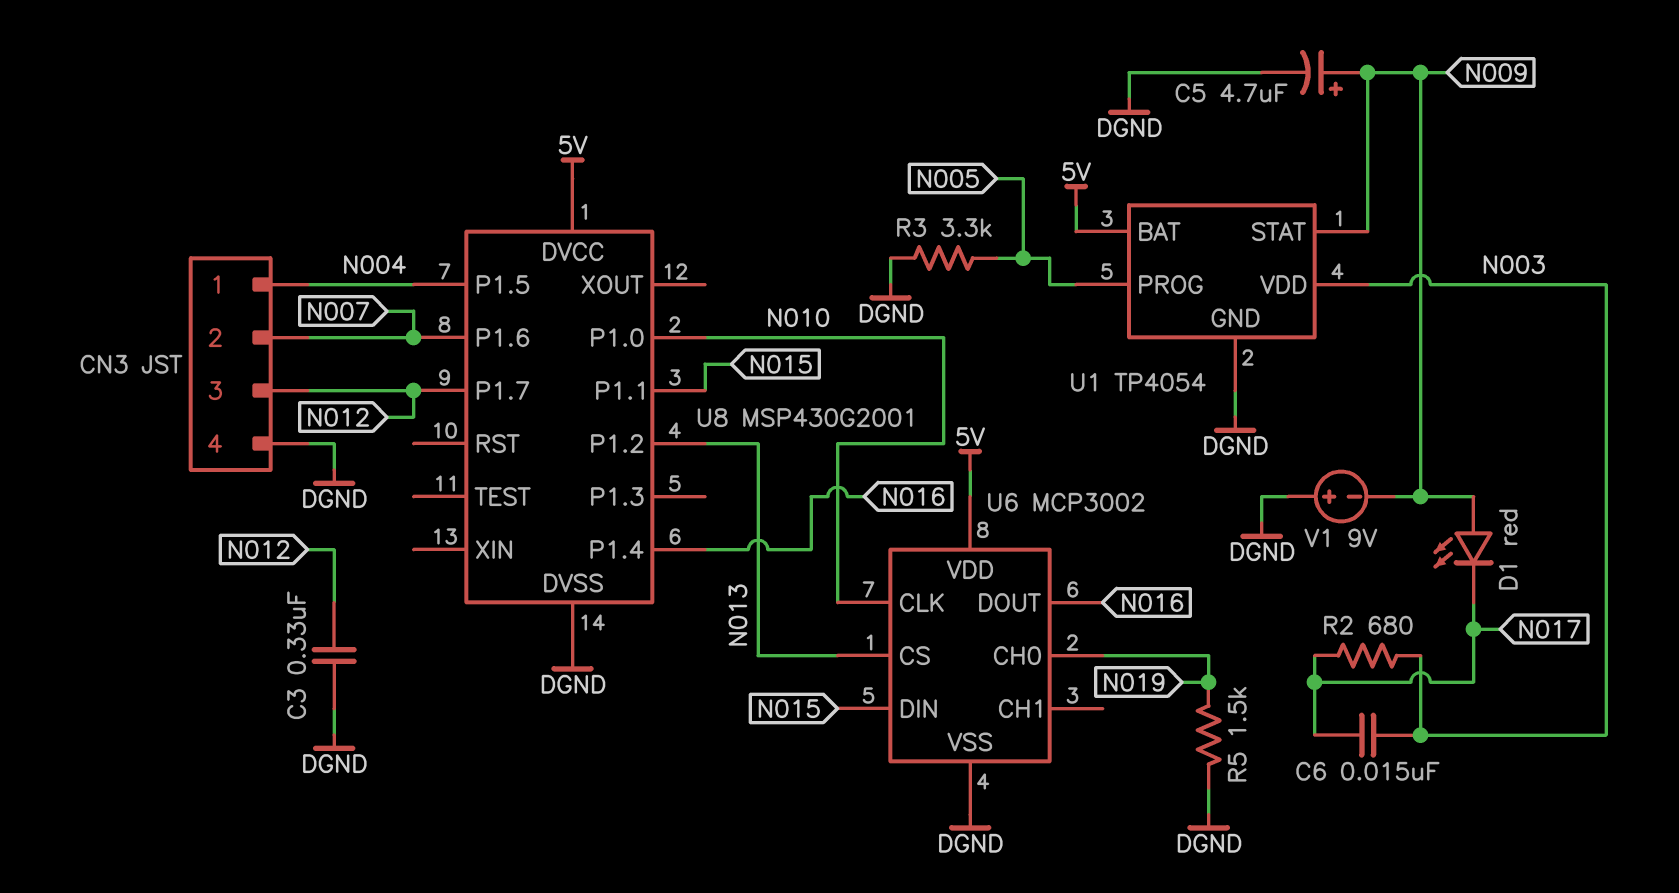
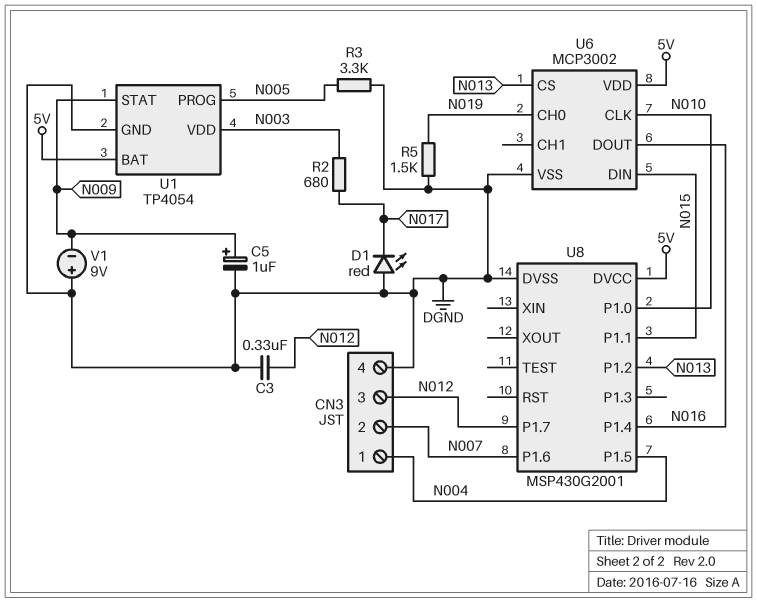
C5: 4.7uF (plus N009, minus DGND) -> 1uF (plus N009, minus DGND)
C6: 15nF (N003, N017) -> none
D1: LED red (A N009, K N017) -> LED red (A DGND, K N017)

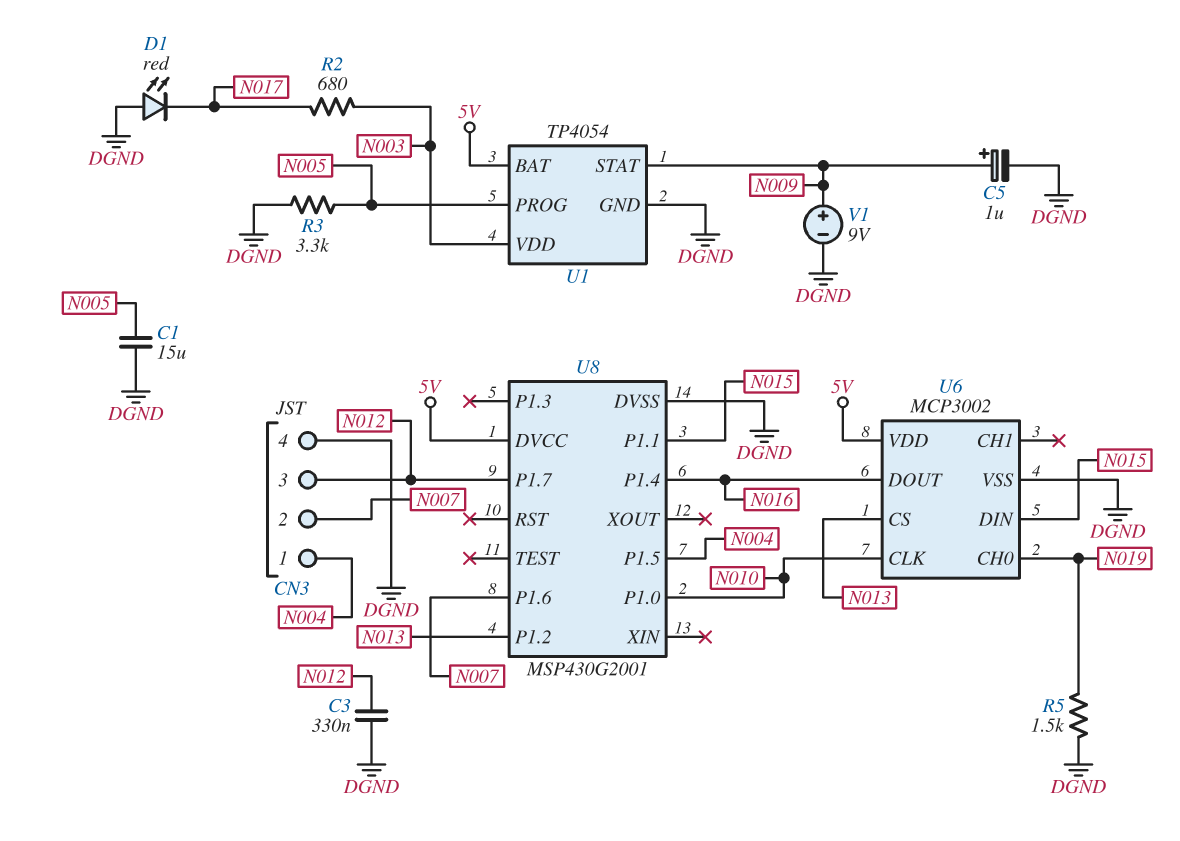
C1: none -> 15uF (DGND, N005)
V1: 9V (plus DGND, minus N009) -> 9V (plus N009, minus DGND)

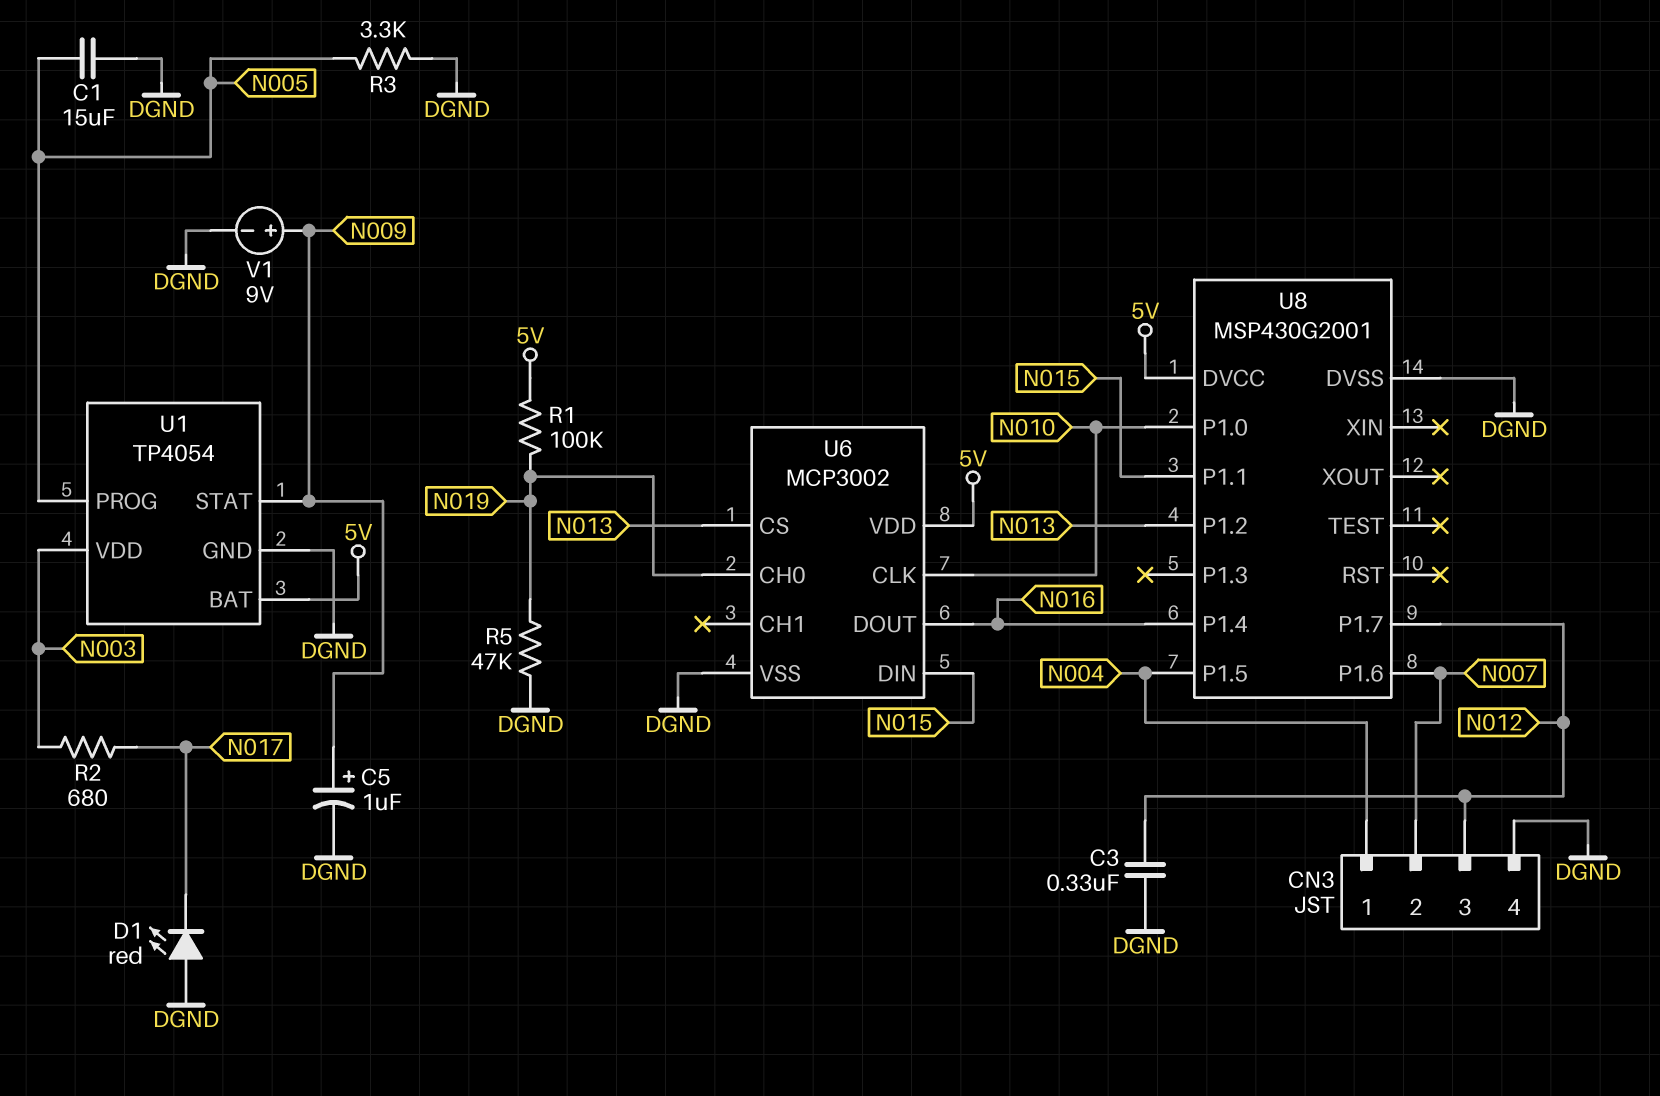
R1: none -> 100k (5V, N019)
R5: 1.5k (DGND, N019) -> 47k (DGND, N019)

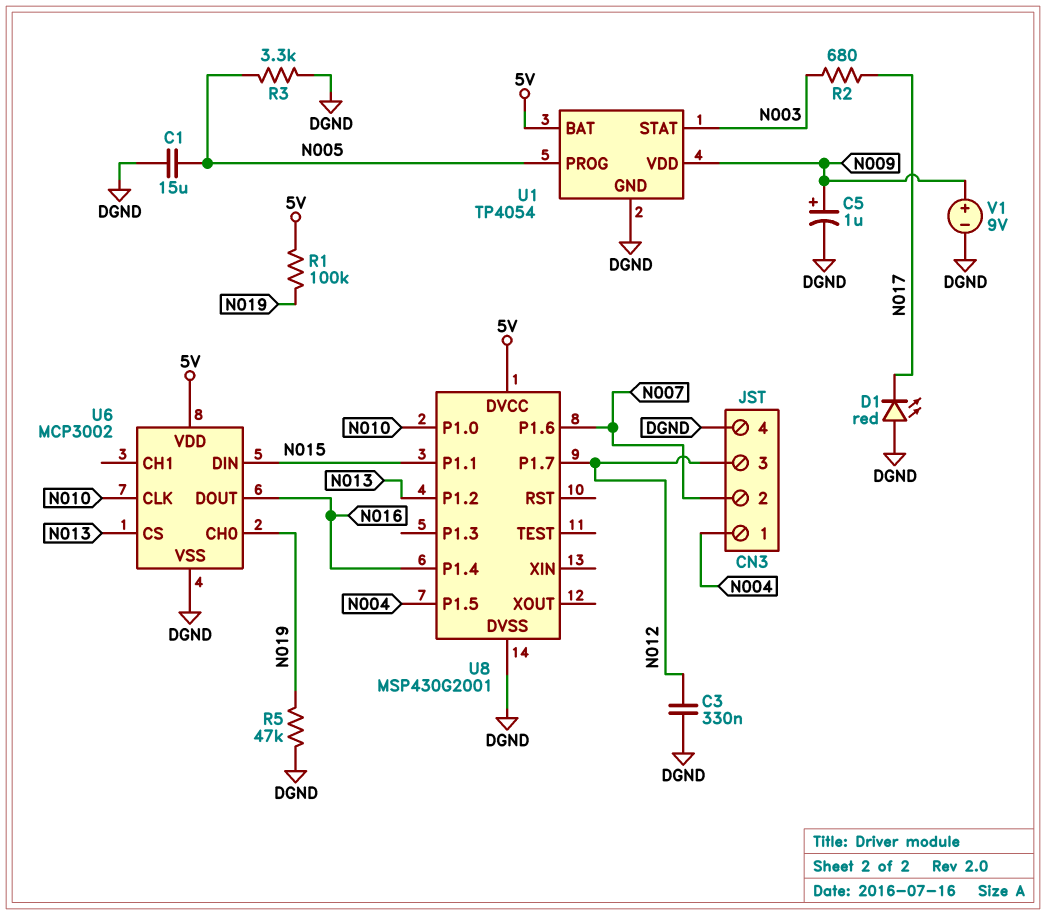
U1 pin STAT: N009 -> N003
U1 pin VDD: N003 -> N009

